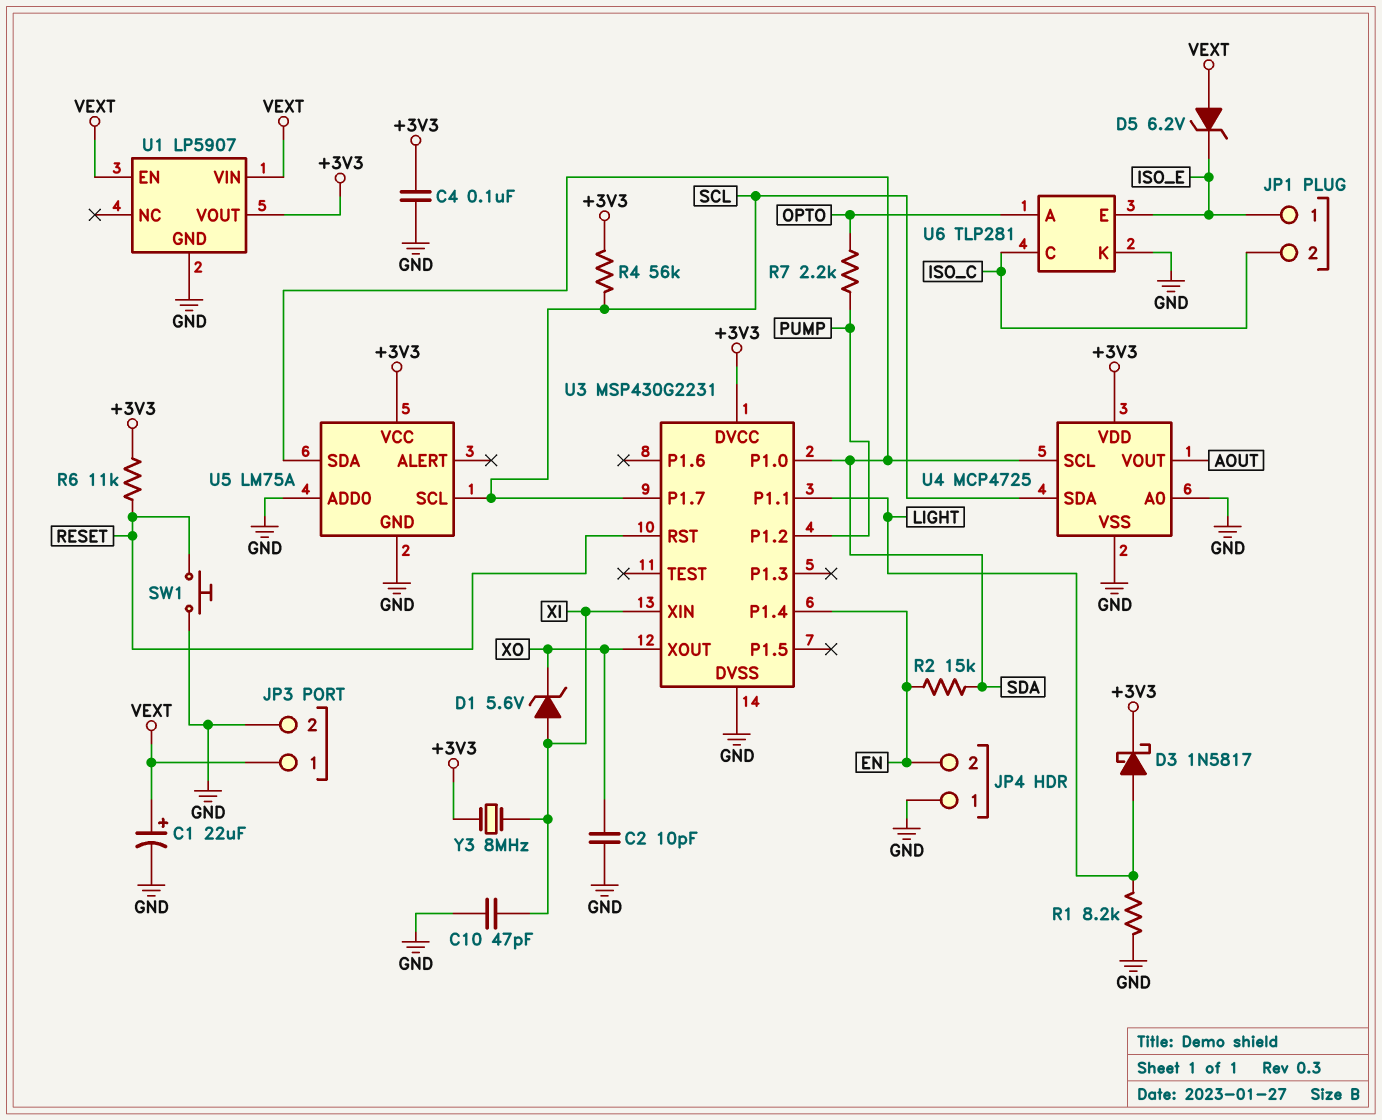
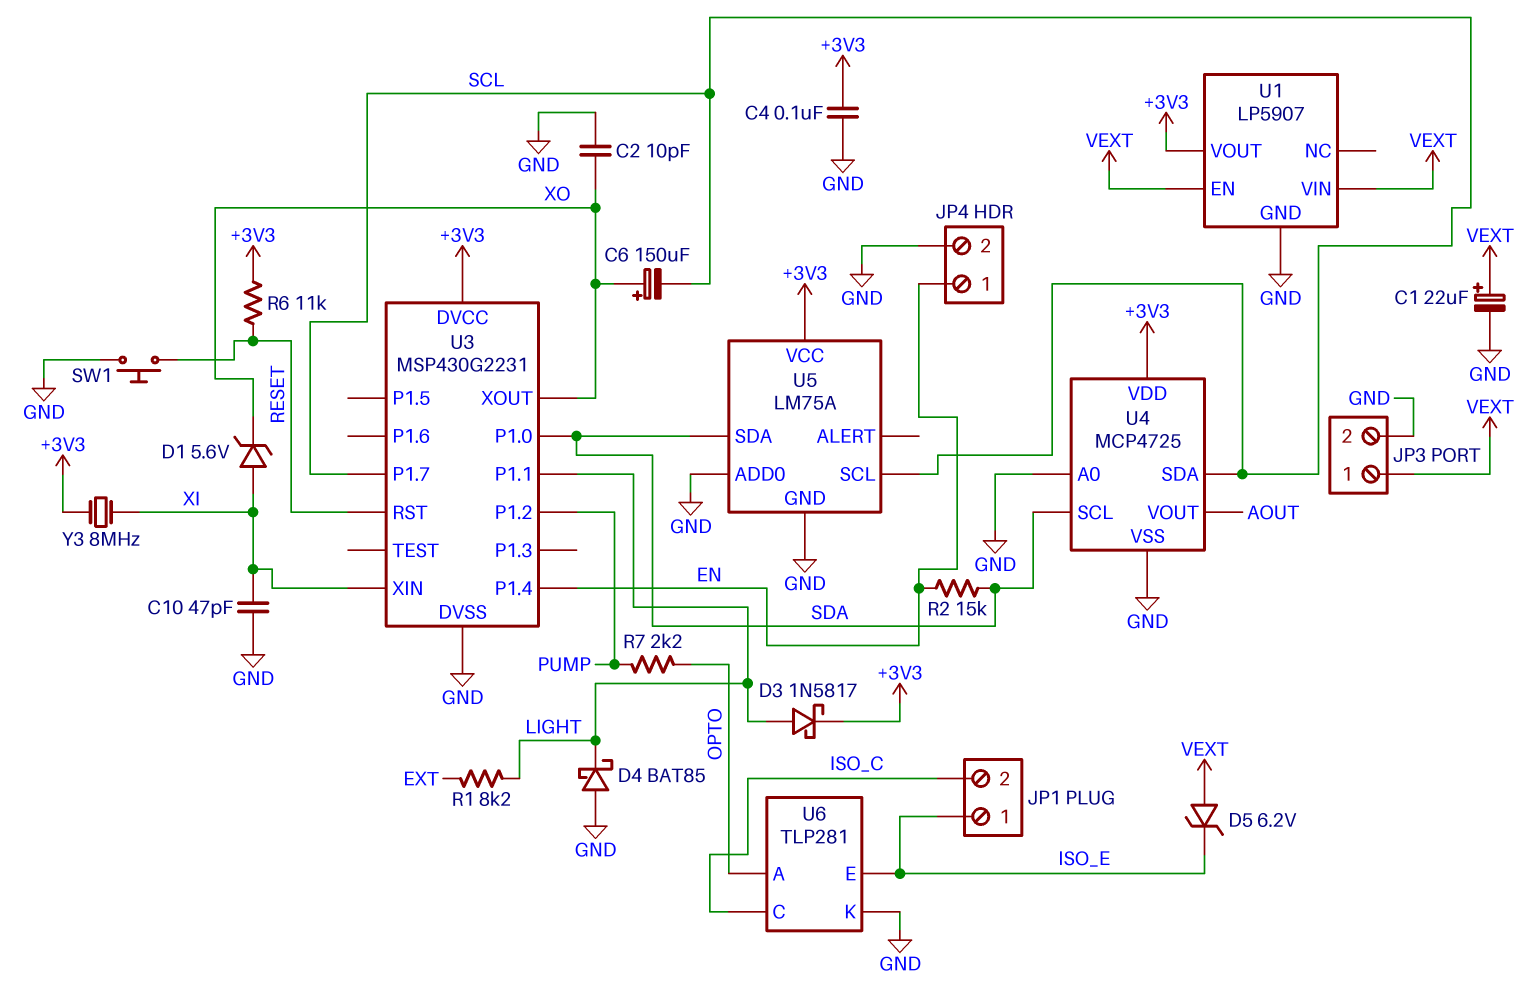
C6: none -> 150uF (plus XO, minus SCL)
D4: none -> schottky BAT85 (A GND, K LIGHT)
JP4 pin 1: GND -> EN
JP4 pin 2: EN -> GND
R1: 8.2k (GND, LIGHT) -> 8.2k (EXT, LIGHT)
R4: 56k (+3V3, SCL) -> none

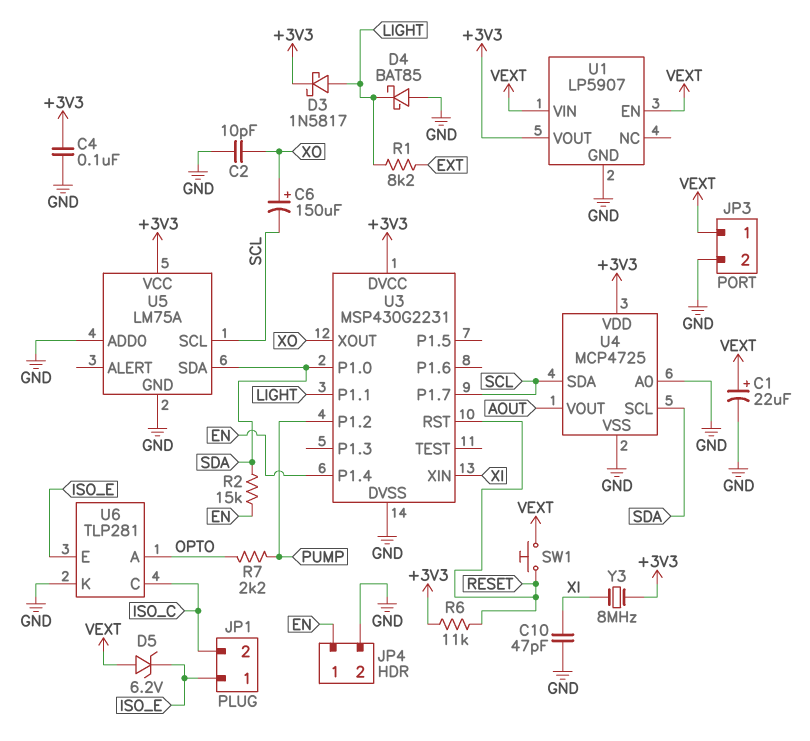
D1: zener 5.6V (A XI, K XO) -> none
SW1: button (GND, RESET) -> button (RESET, VEXT)

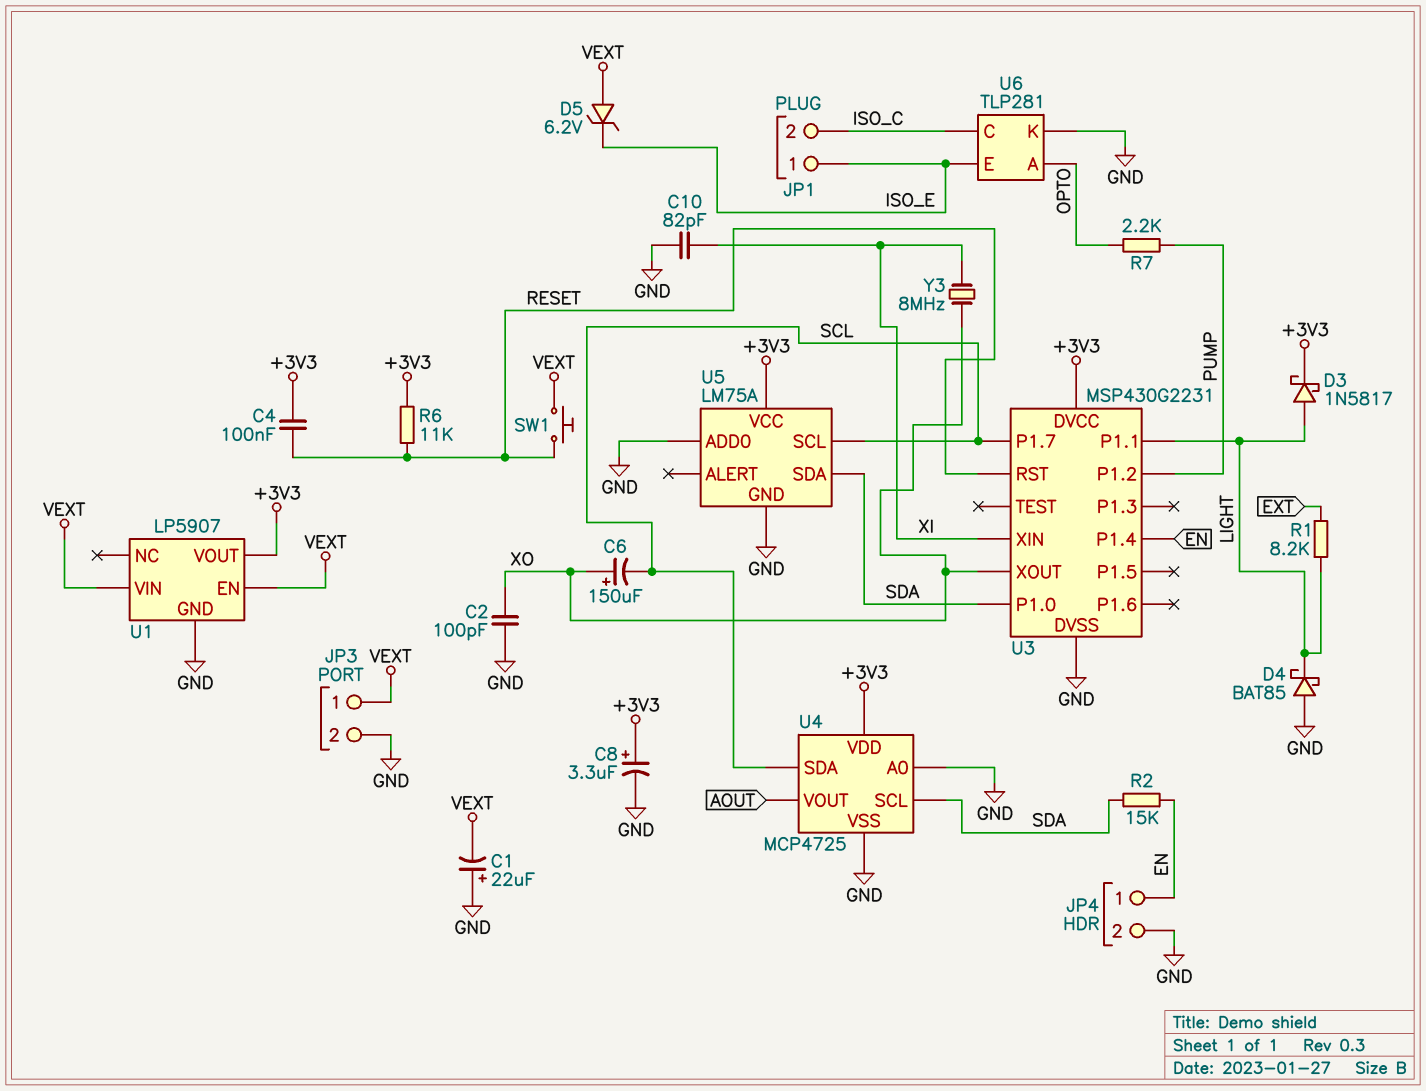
C1: 22uF (plus VEXT, minus GND) -> 22uF (plus GND, minus VEXT)
C2: 10pF (GND, XO) -> 100pF (GND, XO)
C4: 100nF (+3V3, GND) -> 100nF (+3V3, RESET)
C8: none -> 3.3uF (plus +3V3, minus GND)
C10: 47pF (GND, XI) -> 82pF (GND, XI)
Y3: 8MHz (+3V3, XI) -> 8MHz (XI, XO)

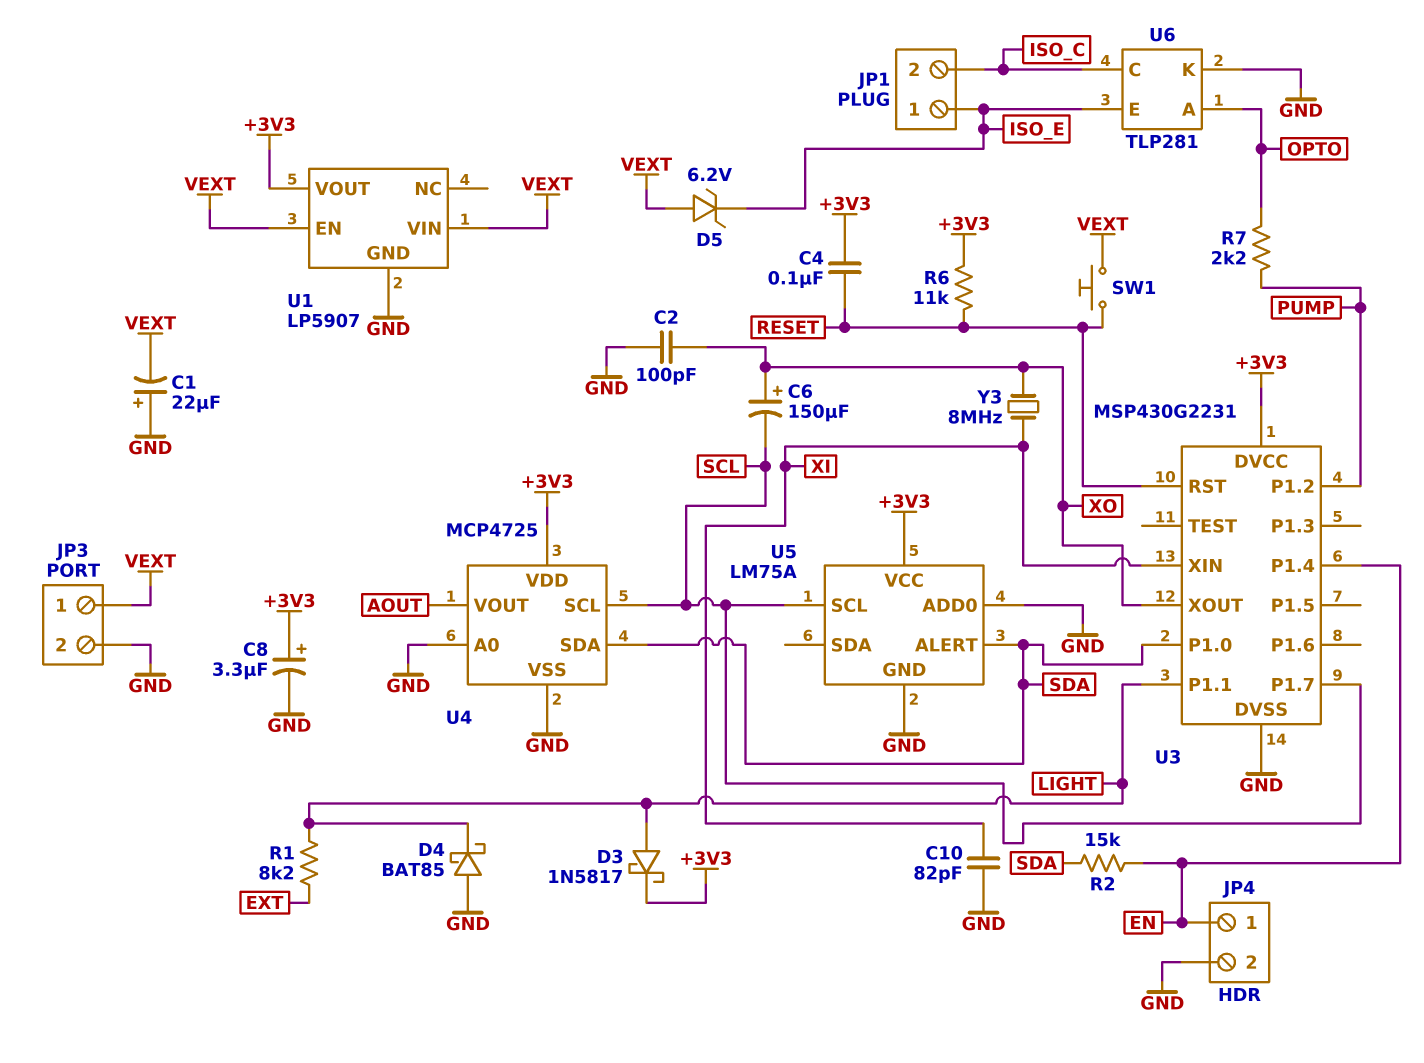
U4 pin SCL: SDA -> SCL
U4 pin SDA: SCL -> SDA
U5 pin ALERT: none -> SDA
U5 pin SDA: SDA -> none

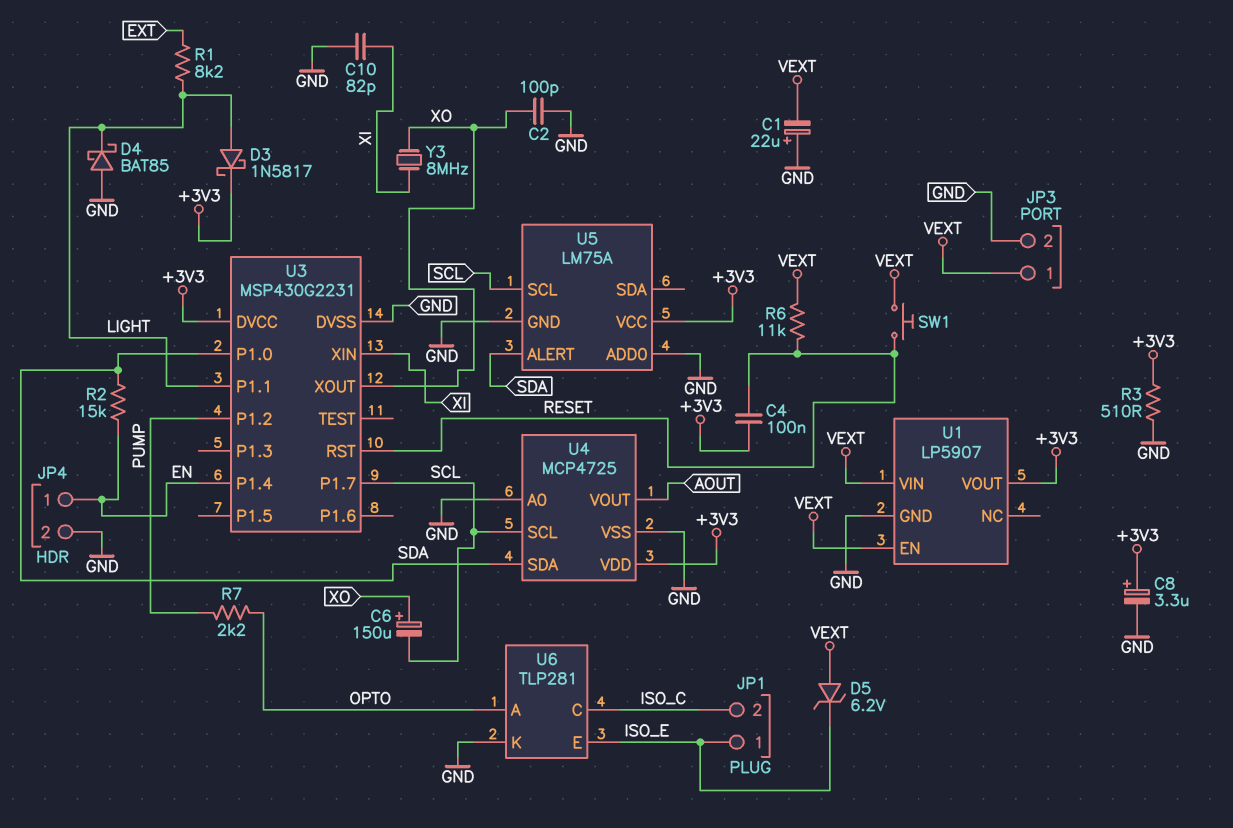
R3: none -> 510 (+3V3, GND)
R6: 11k (+3V3, RESET) -> 11k (RESET, VEXT)

